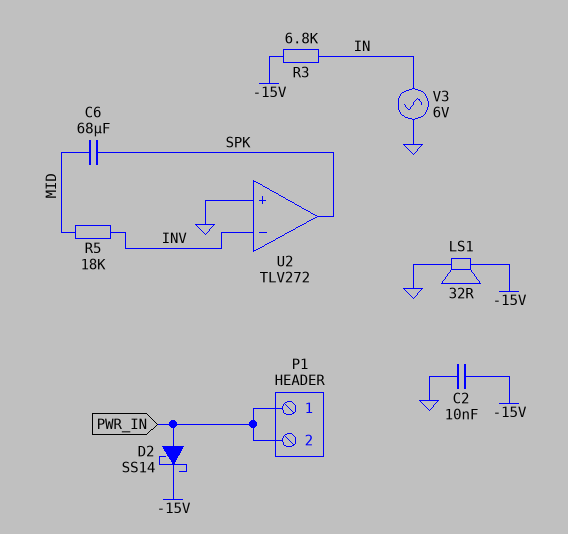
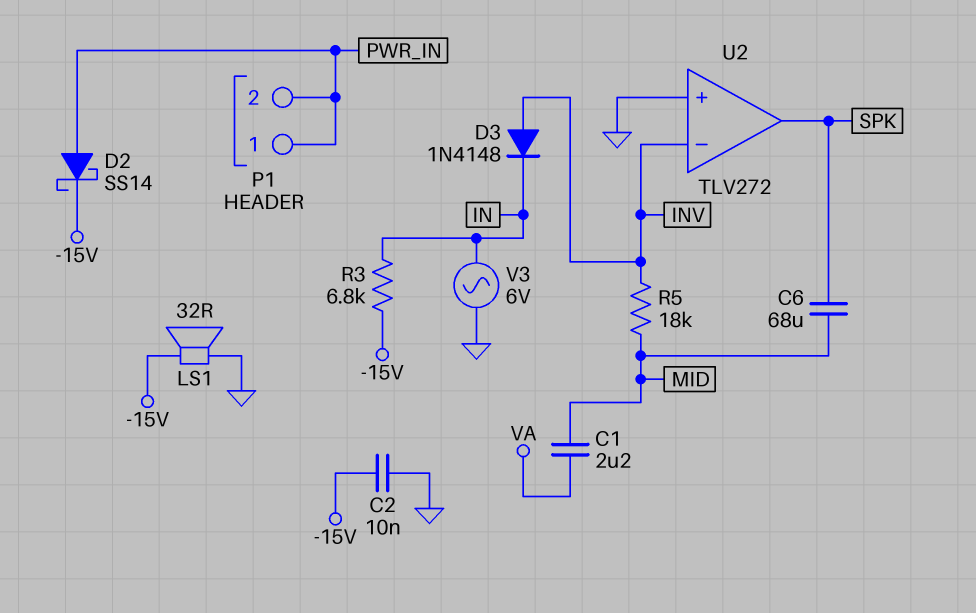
C1: none -> 2.2uF (MID, VA)
D3: none -> diode 1N4148 (A INV, K IN)

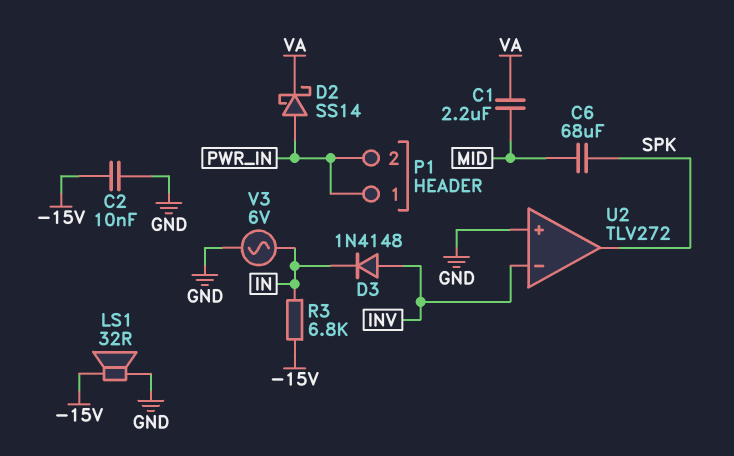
D2: schottky SS14 (A PWR_IN, K -15V) -> schottky SS14 (A PWR_IN, K VA)
R5: 18k (INV, MID) -> none

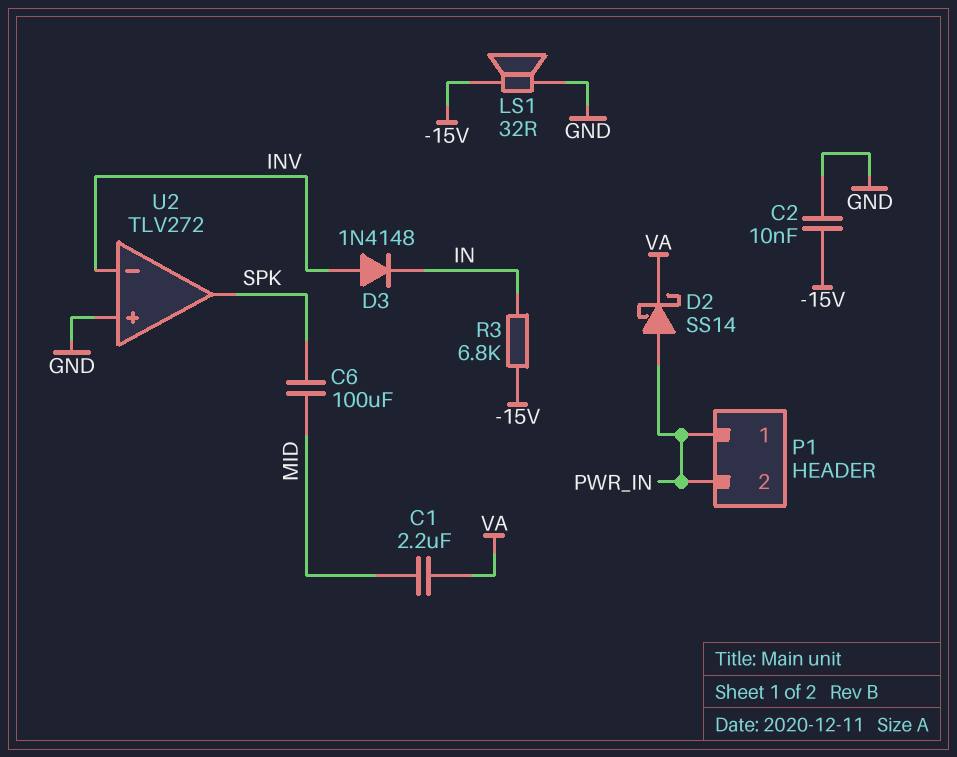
C6: 68uF (MID, SPK) -> 100uF (MID, SPK)
V3: AC 6V (GND, IN) -> none

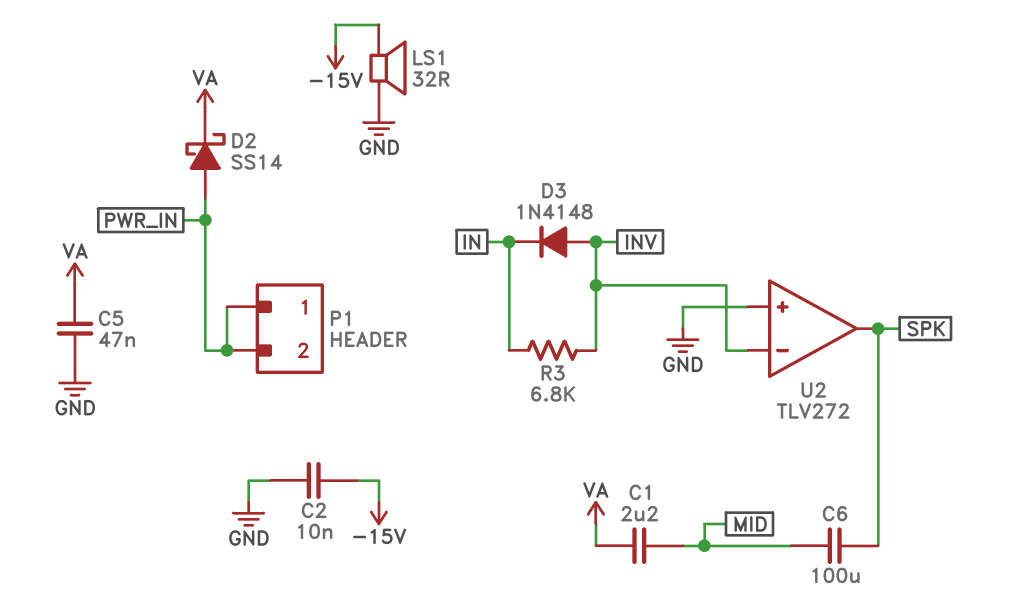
C5: none -> 47nF (GND, VA)
R3: 6.8k (-15V, IN) -> 6.8k (IN, INV)

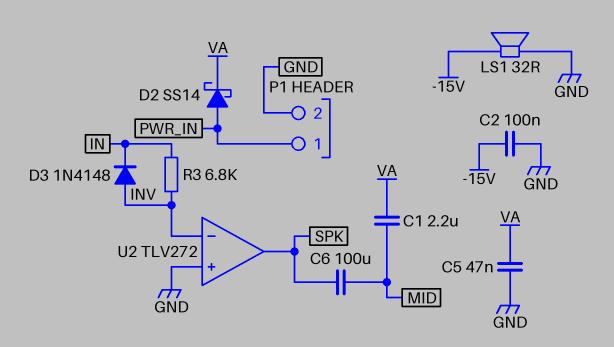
C2: 10nF (-15V, GND) -> 100nF (-15V, GND)
P1 pin 2: PWR_IN -> GND

